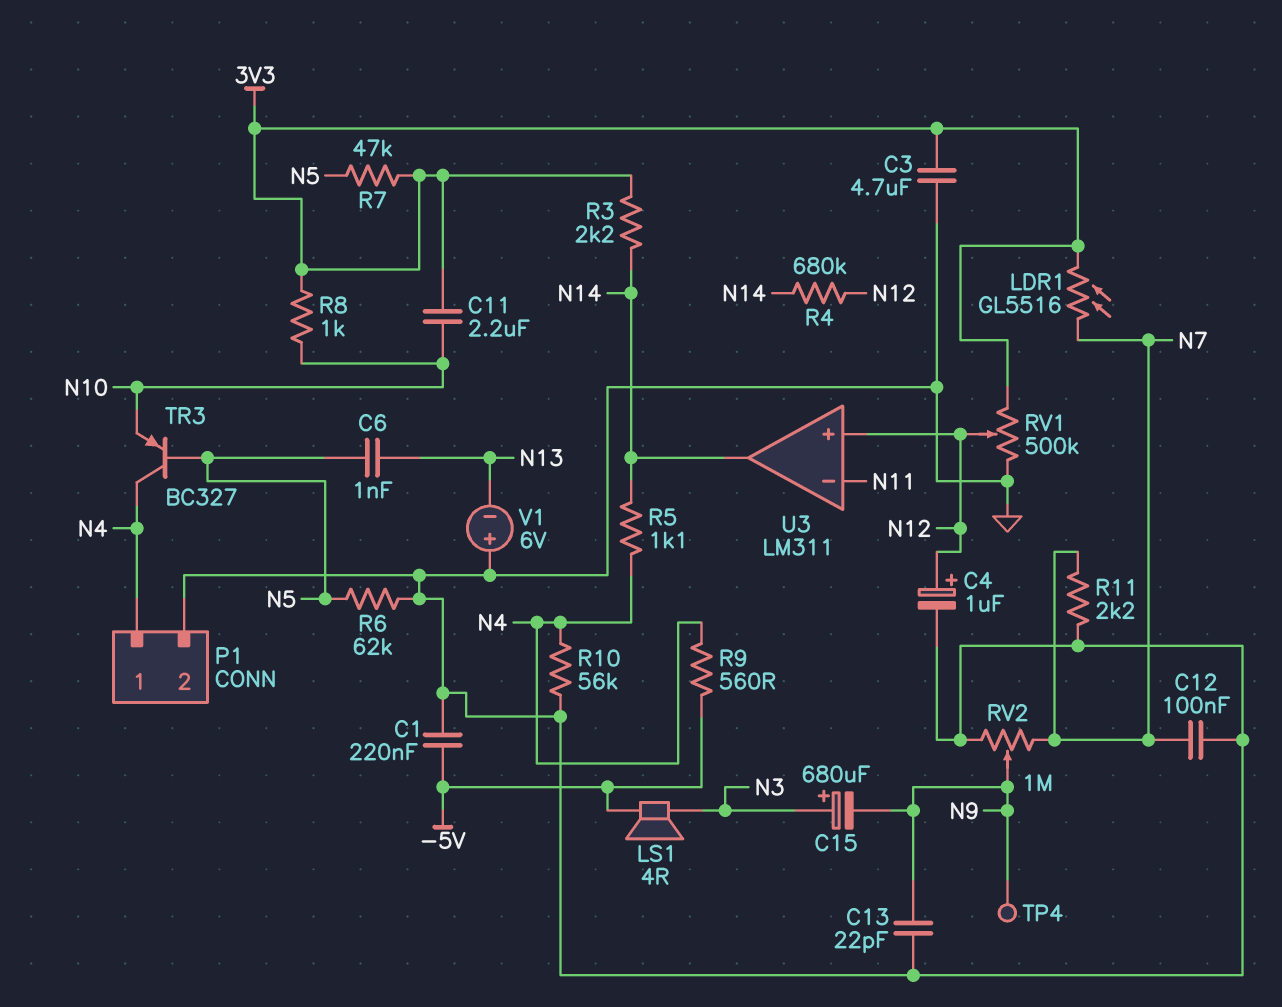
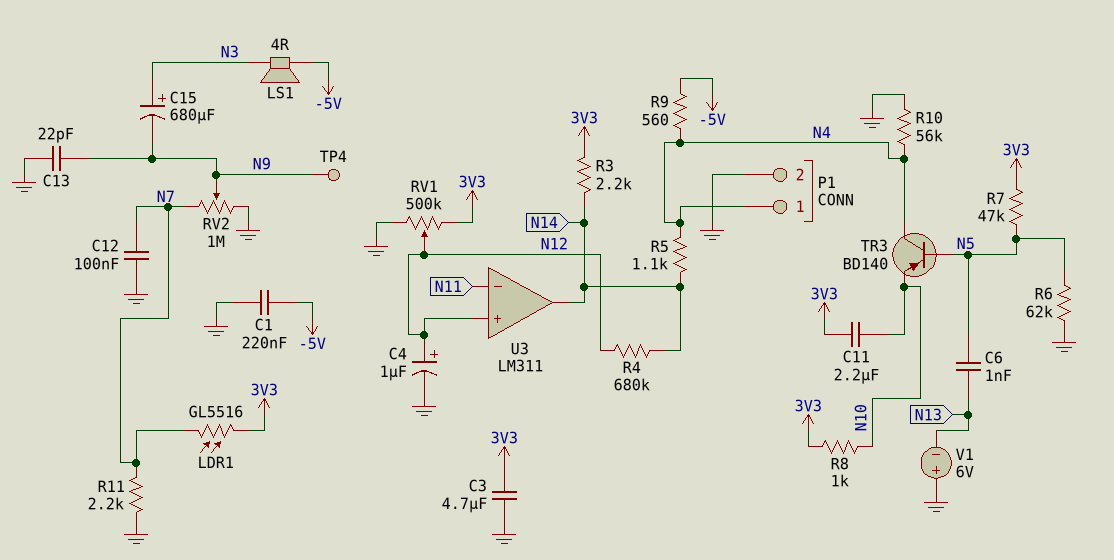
TR3: PNP BC327 (B N5, C N4, E N10) -> PNP BD140 (B N5, C N4, E N10)

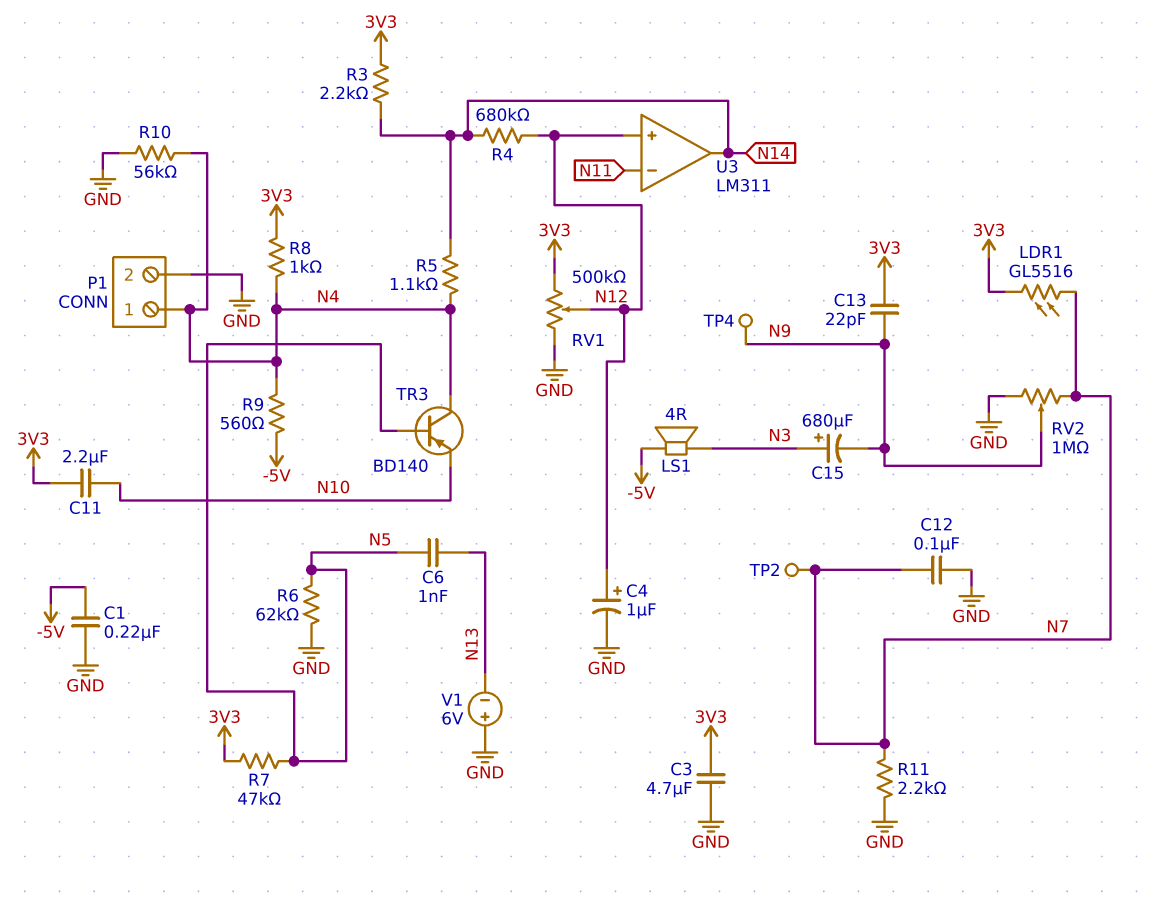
C13: 22pF (GND, N9) -> 22pF (3V3, N9)
R8: 1k (3V3, N10) -> 1k (3V3, N4)
TP2: none -> test point (N7)

